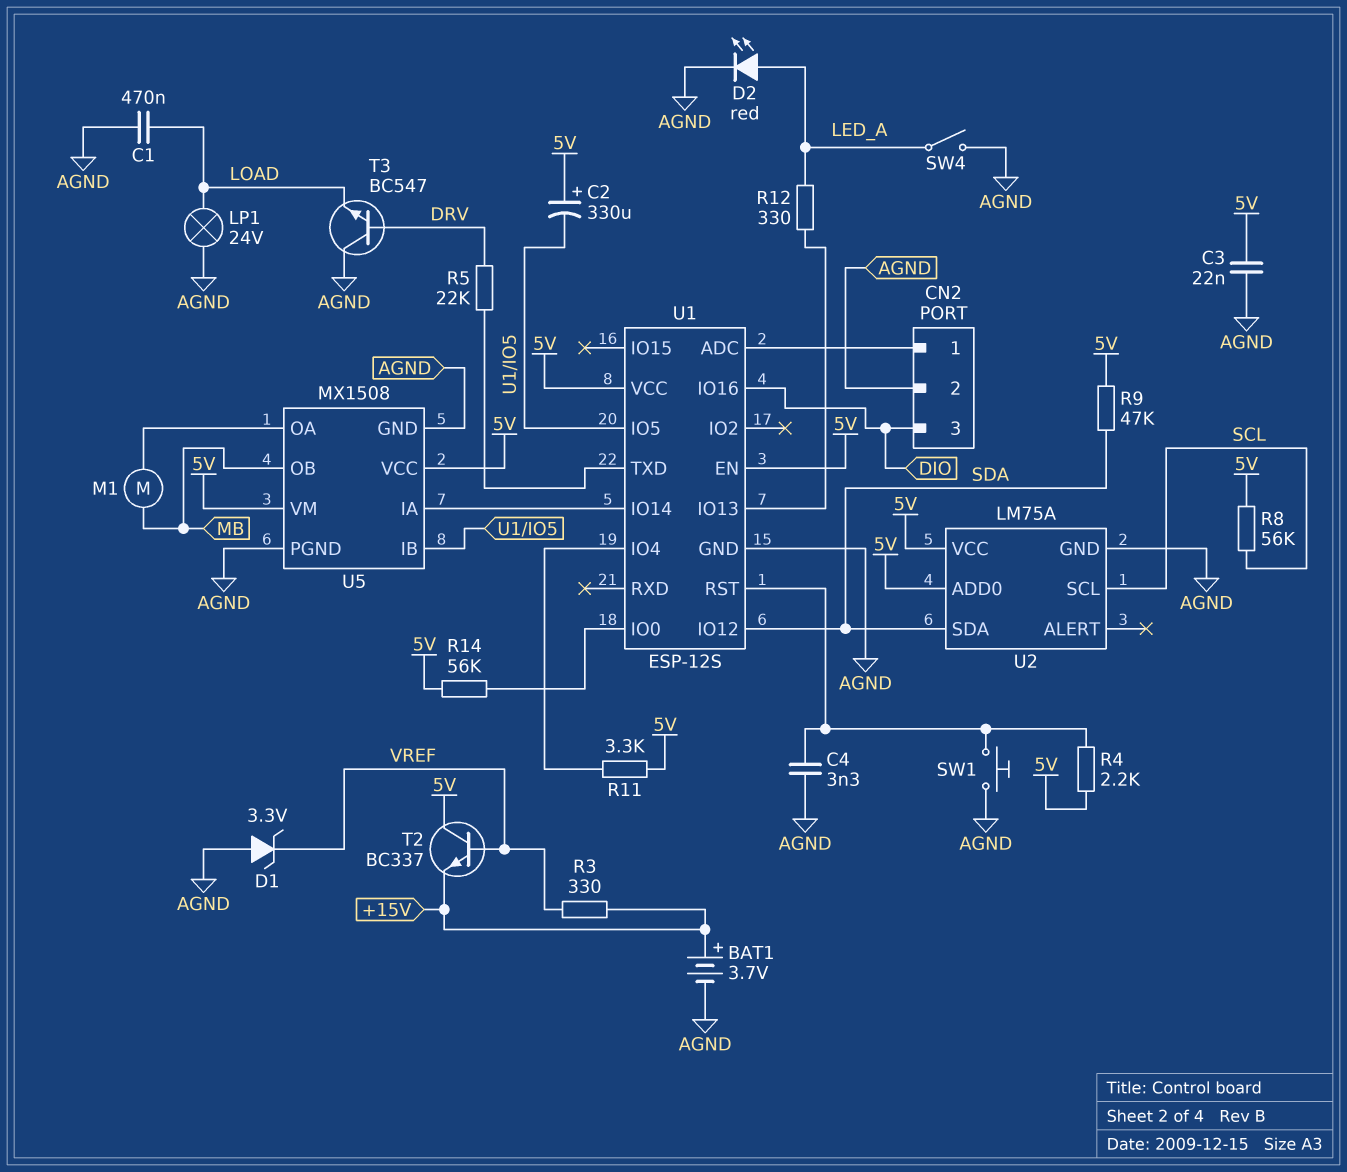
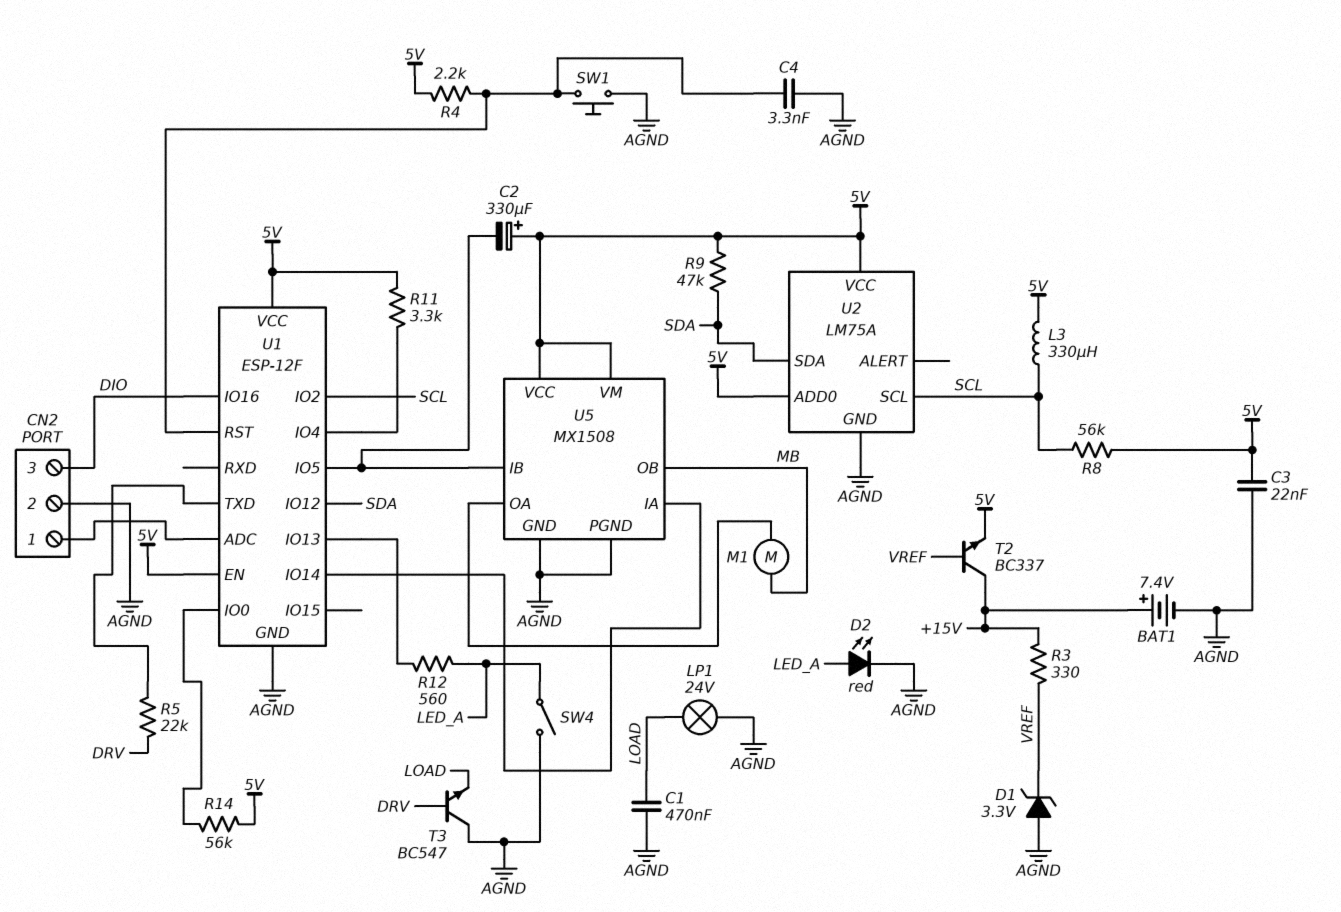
BAT1: 3.7V (plus +15V, minus AGND) -> 7.4V (plus +15V, minus AGND)
L3: none -> 330uH (5V, SCL)
R12: 330 (LED_A, U1/IO13) -> 560 (LED_A, U1/IO13)
T2: NPN BC337 (B VREF, C 5V, E +15V) -> NPN BC337 (B VREF, C +15V, E 5V)
U1: ESP-12S -> ESP-12F
U1 pin IO2: none -> SCL

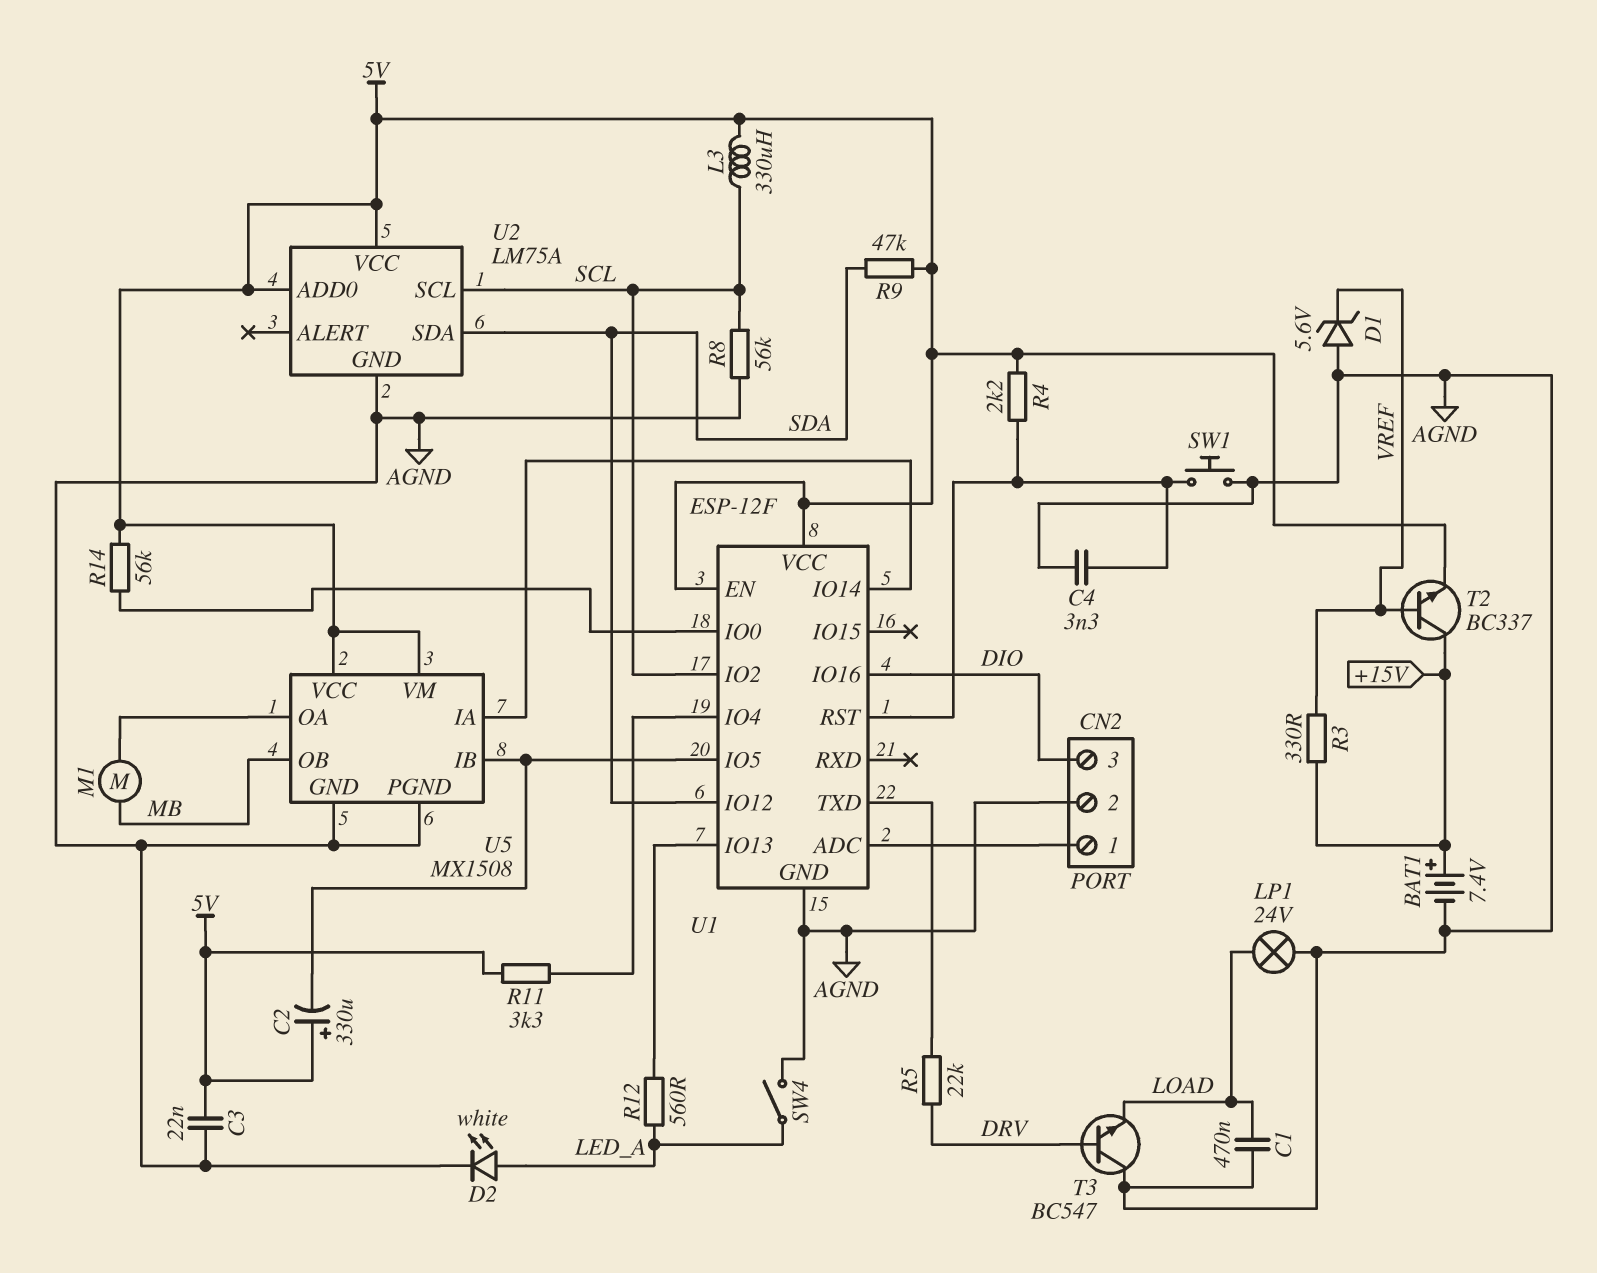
D1: zener 3.3V (A AGND, K VREF) -> zener 5.6V (A AGND, K VREF)
D2: LED red (A LED_A, K AGND) -> LED white (A LED_A, K AGND)
R8: 56k (5V, SCL) -> 56k (AGND, SCL)

